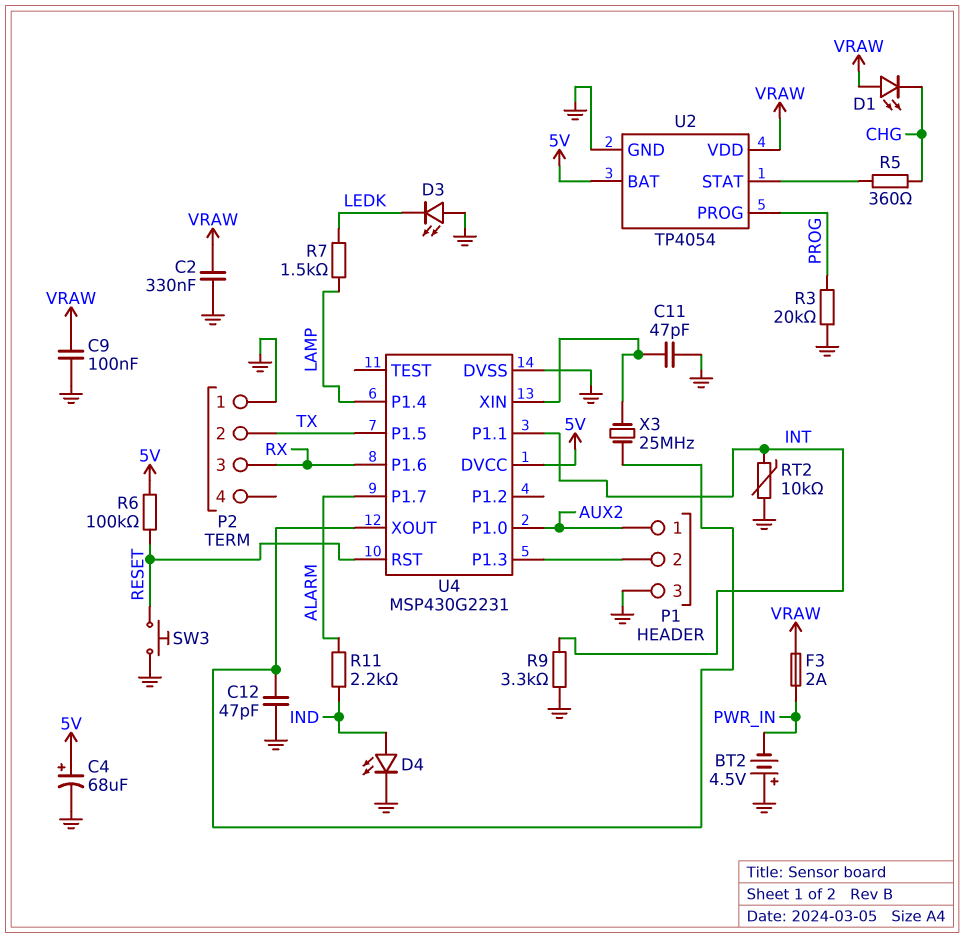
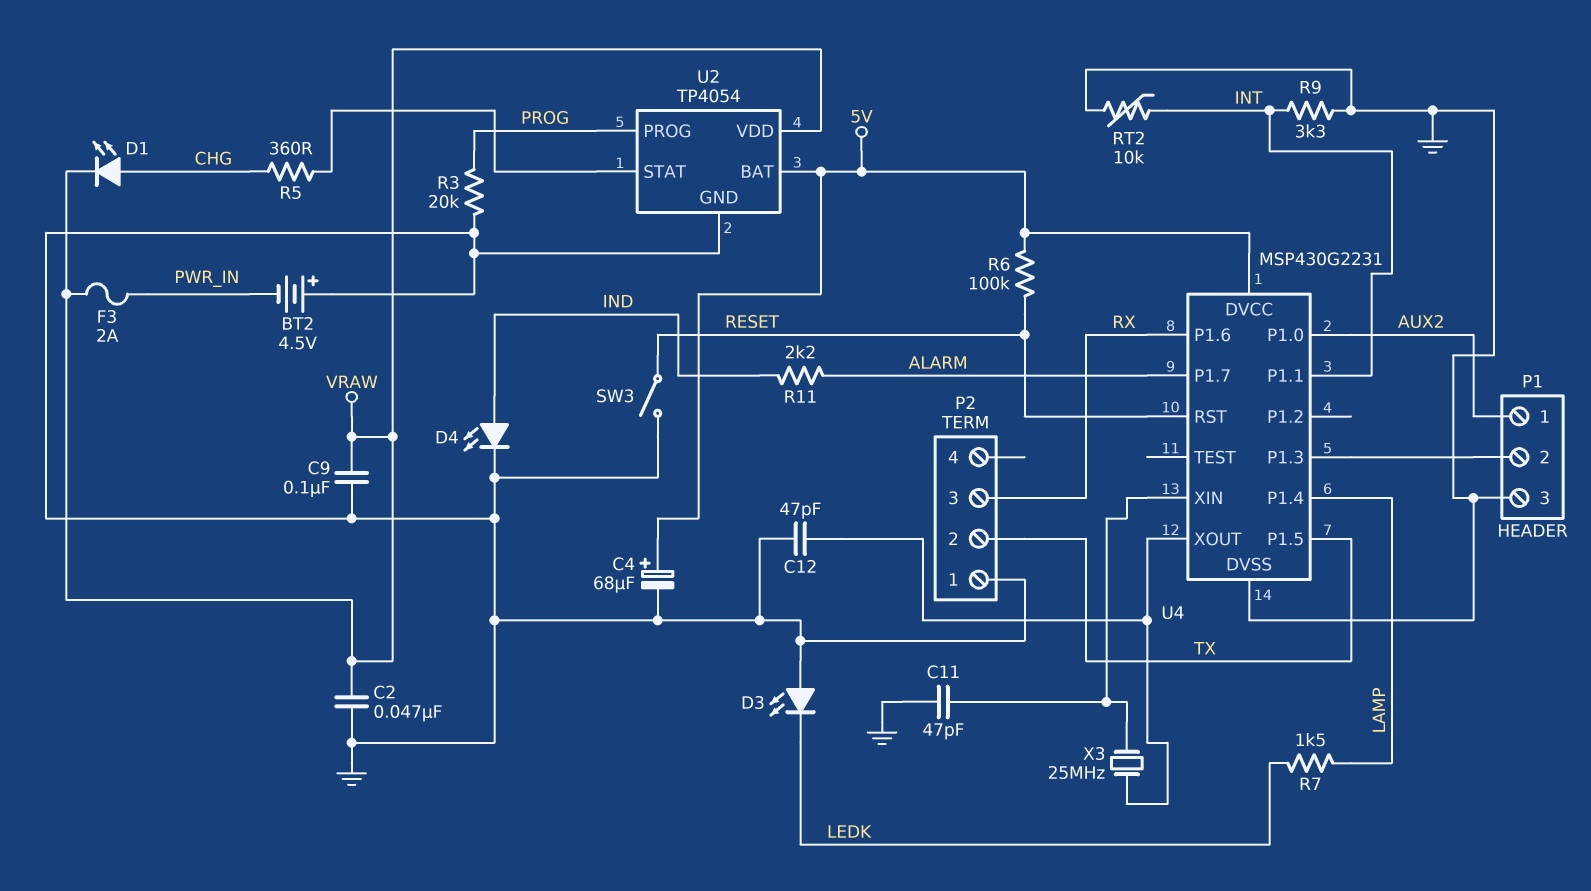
C2: 330nF (GND, VRAW) -> 47nF (GND, VRAW)
D1: LED (A VRAW, K CHG) -> LED (A CHG, K VRAW)
SW3: button (GND, RESET) -> switch (GND, RESET)

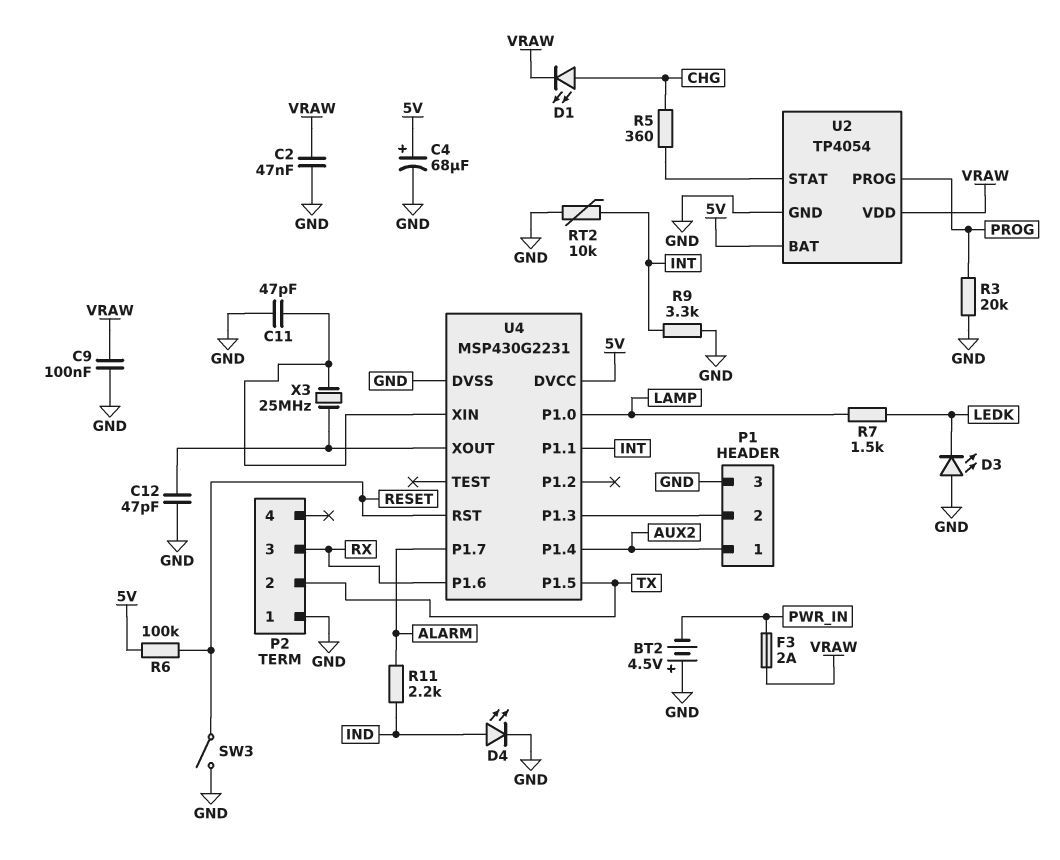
U4 pin P1.0: AUX2 -> LAMP
U4 pin P1.4: LAMP -> AUX2

